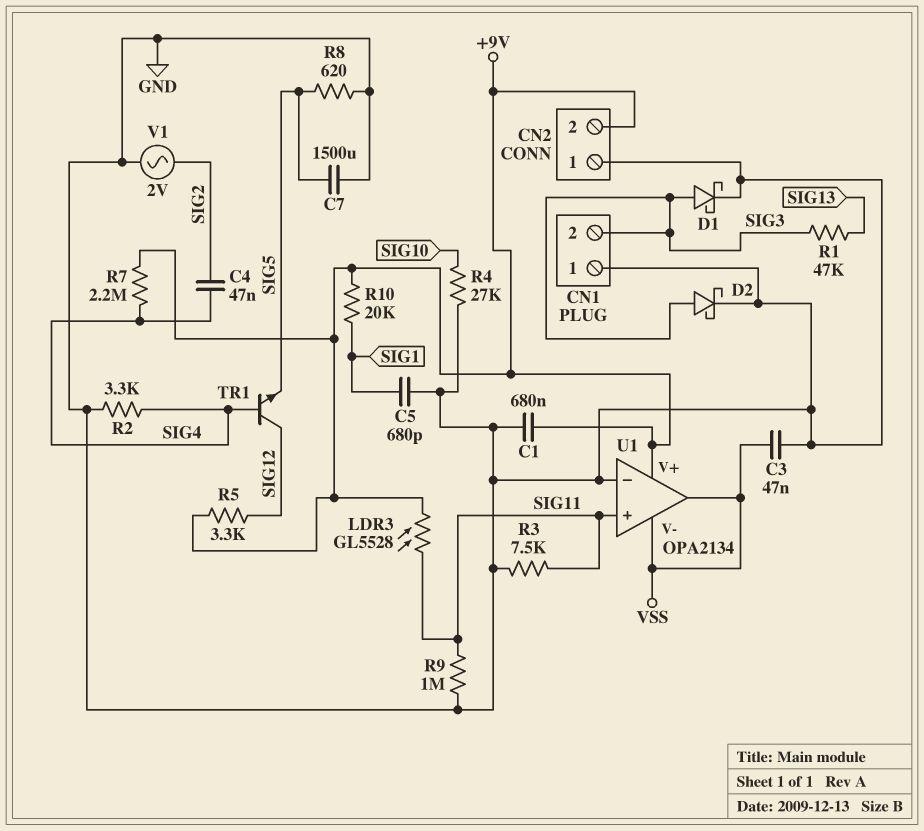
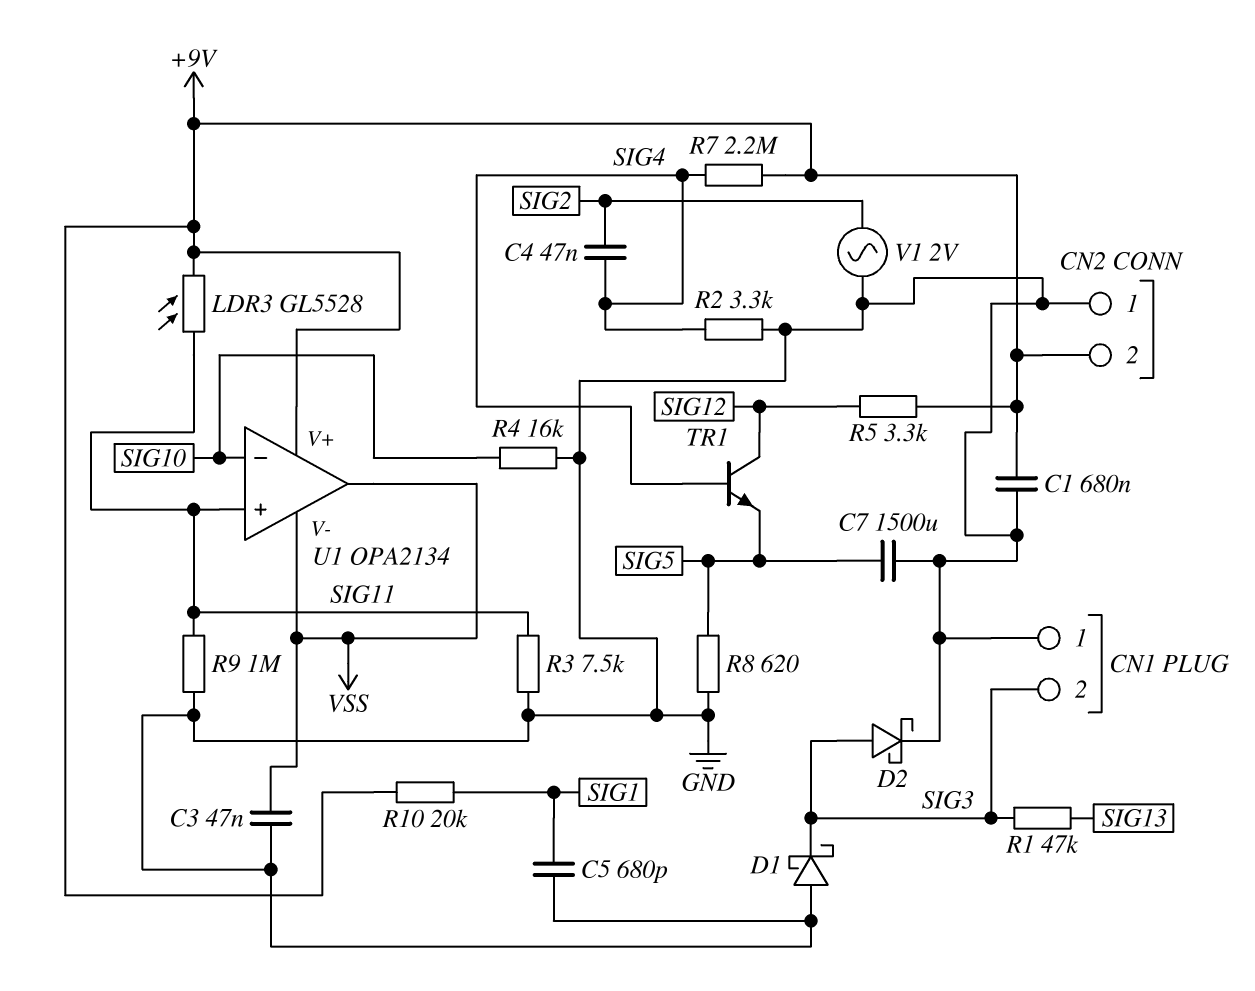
D1: schottky (A SIG3, K GND) -> schottky (A GND, K SIG3)
R4: 27k (GND, SIG10) -> 16k (GND, SIG10)
U1 pin in-: GND -> SIG10

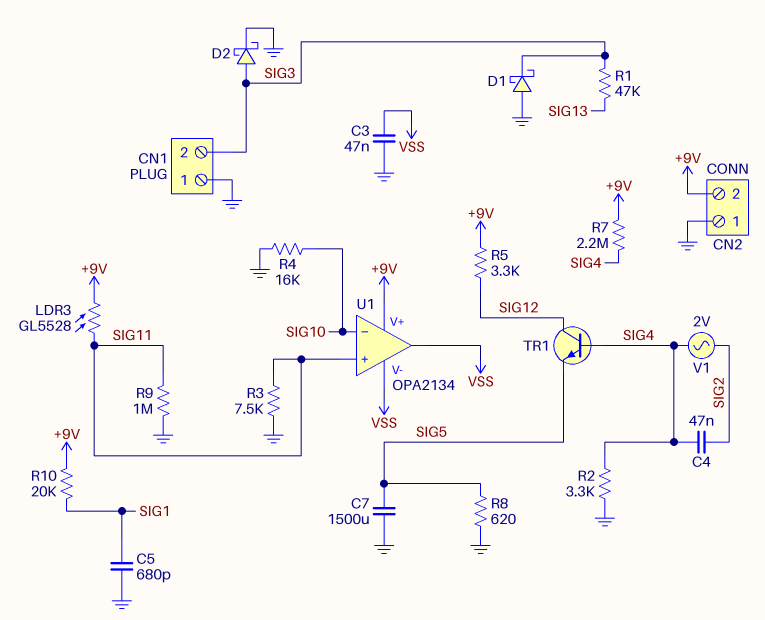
C1: 680nF (+9V, GND) -> none
V1: AC 2V (GND, SIG2) -> AC 2V (SIG2, SIG4)

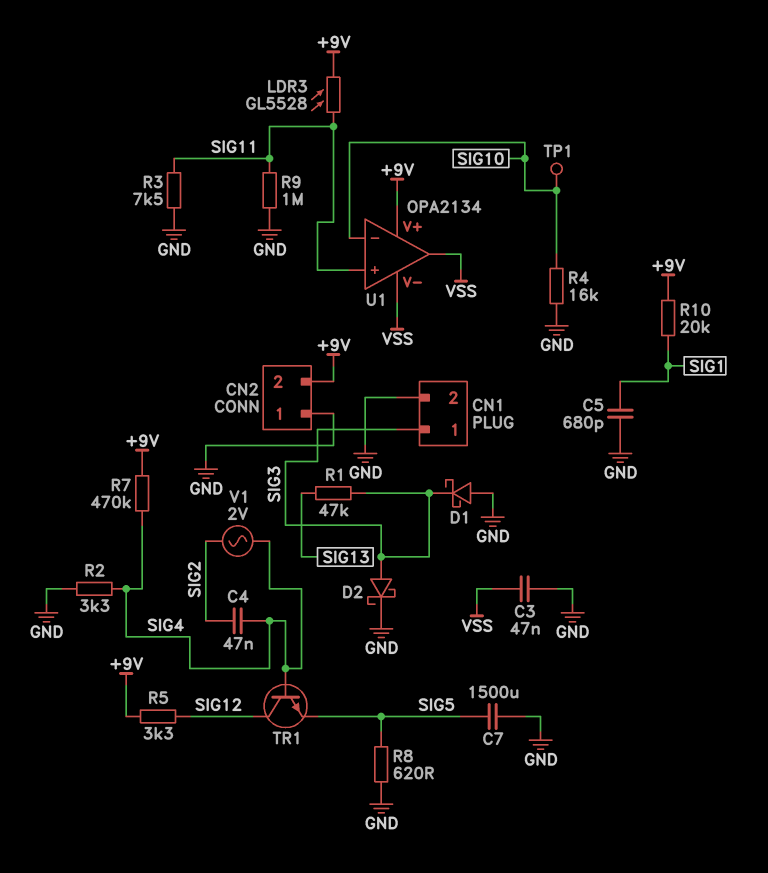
CN1 pin 1: GND -> SIG3
CN1 pin 2: SIG3 -> GND
R7: 2.2M (+9V, SIG4) -> 470k (+9V, SIG4)
TP1: none -> test point (SIG10)

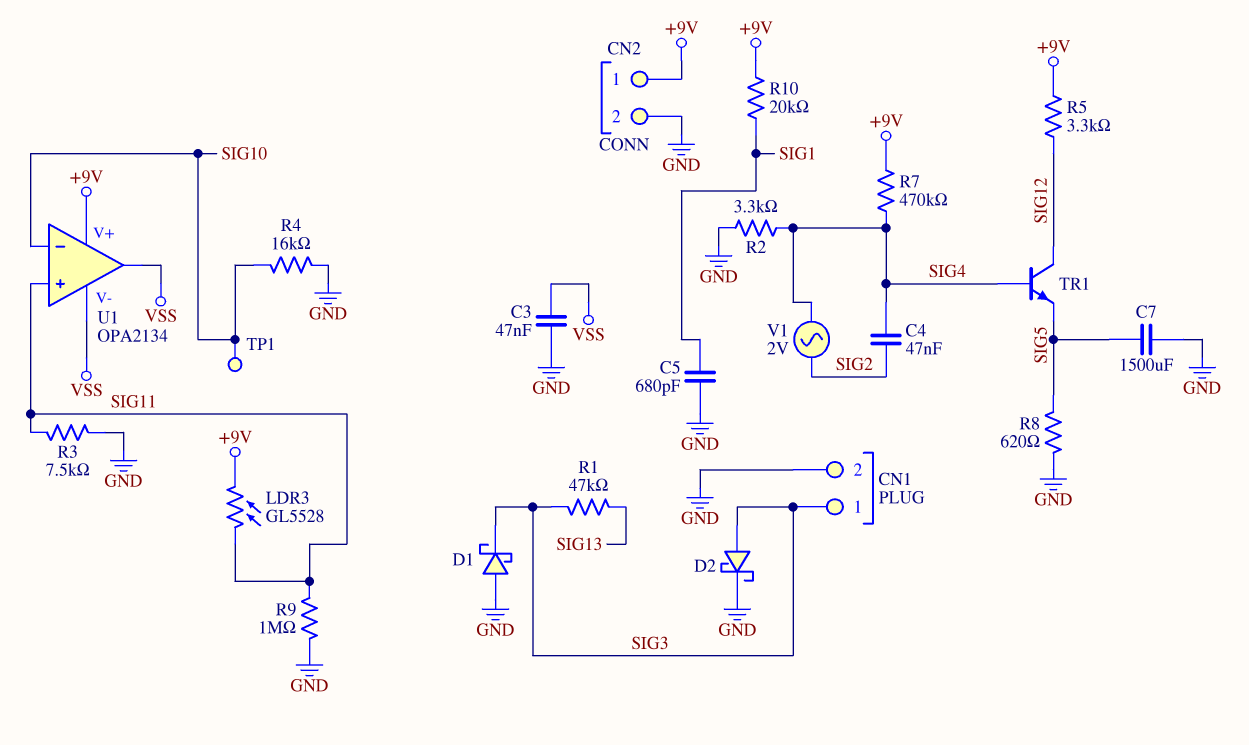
CN2 pin 1: GND -> +9V
CN2 pin 2: +9V -> GND

